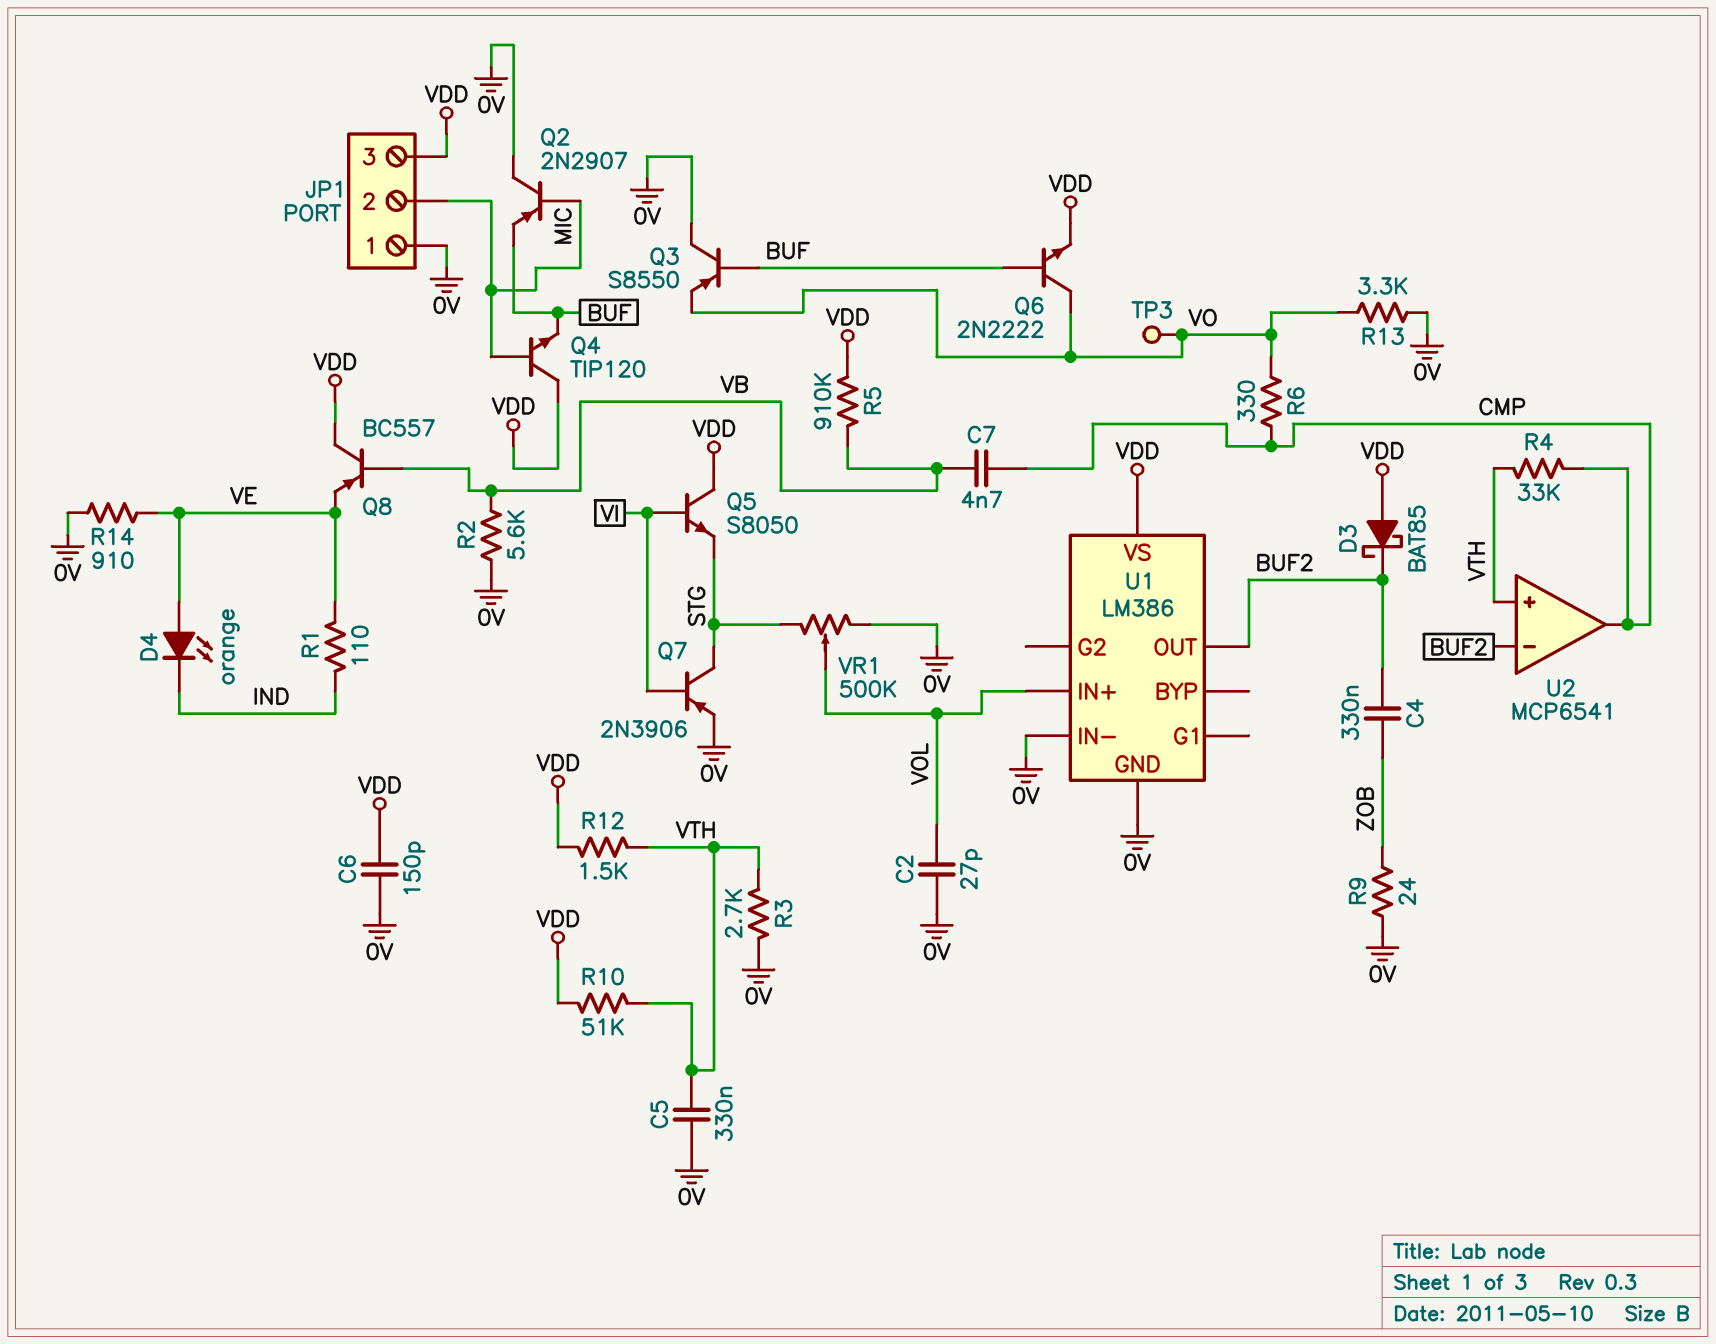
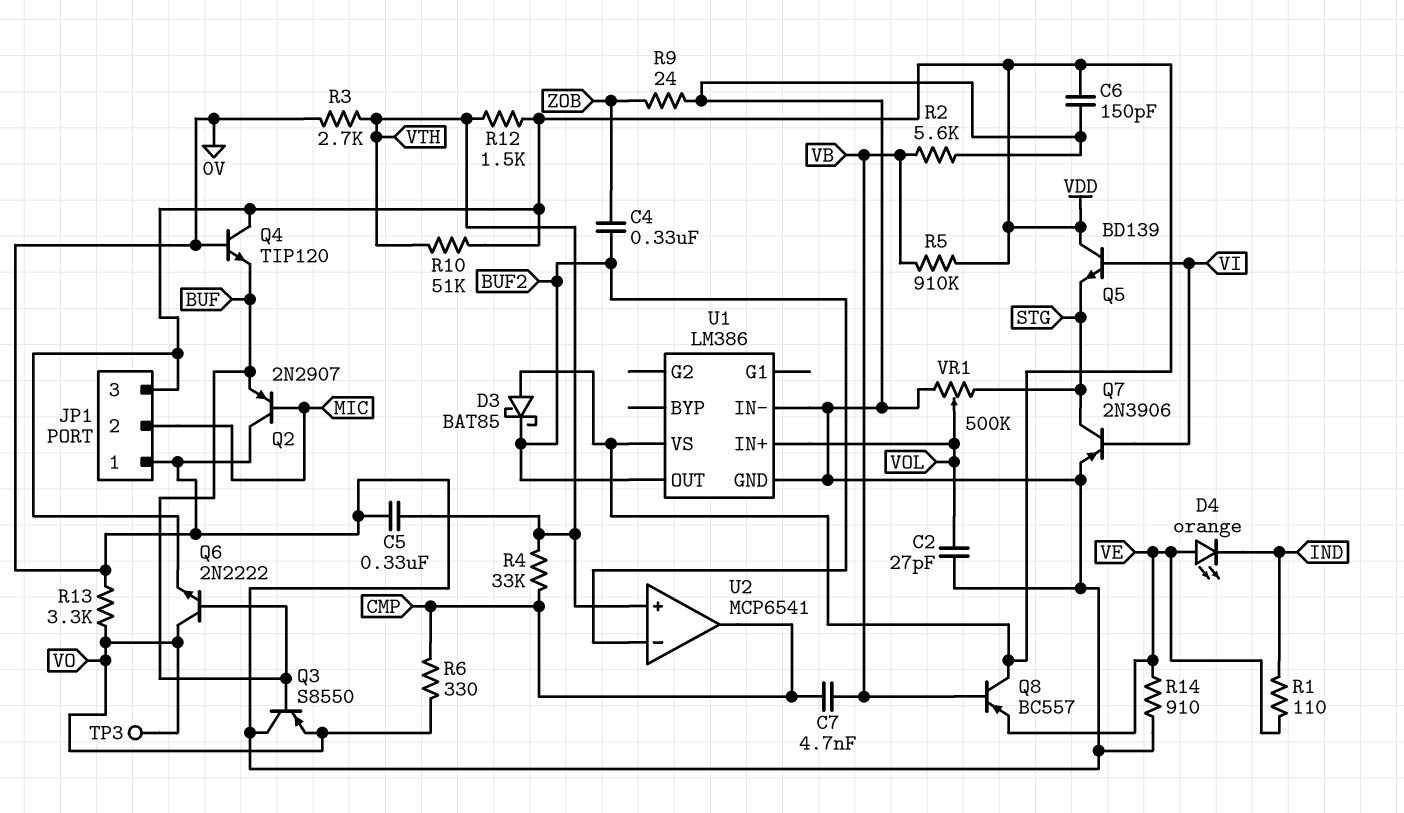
Q4: NPN TIP120 (B MIC, C VDD, E BUF) -> NPN TIP120 (B 0V, C VDD, E BUF)
Q5: NPN S8050 (B VI, C VDD, E STG) -> NPN BD139 (B VI, C VDD, E STG)

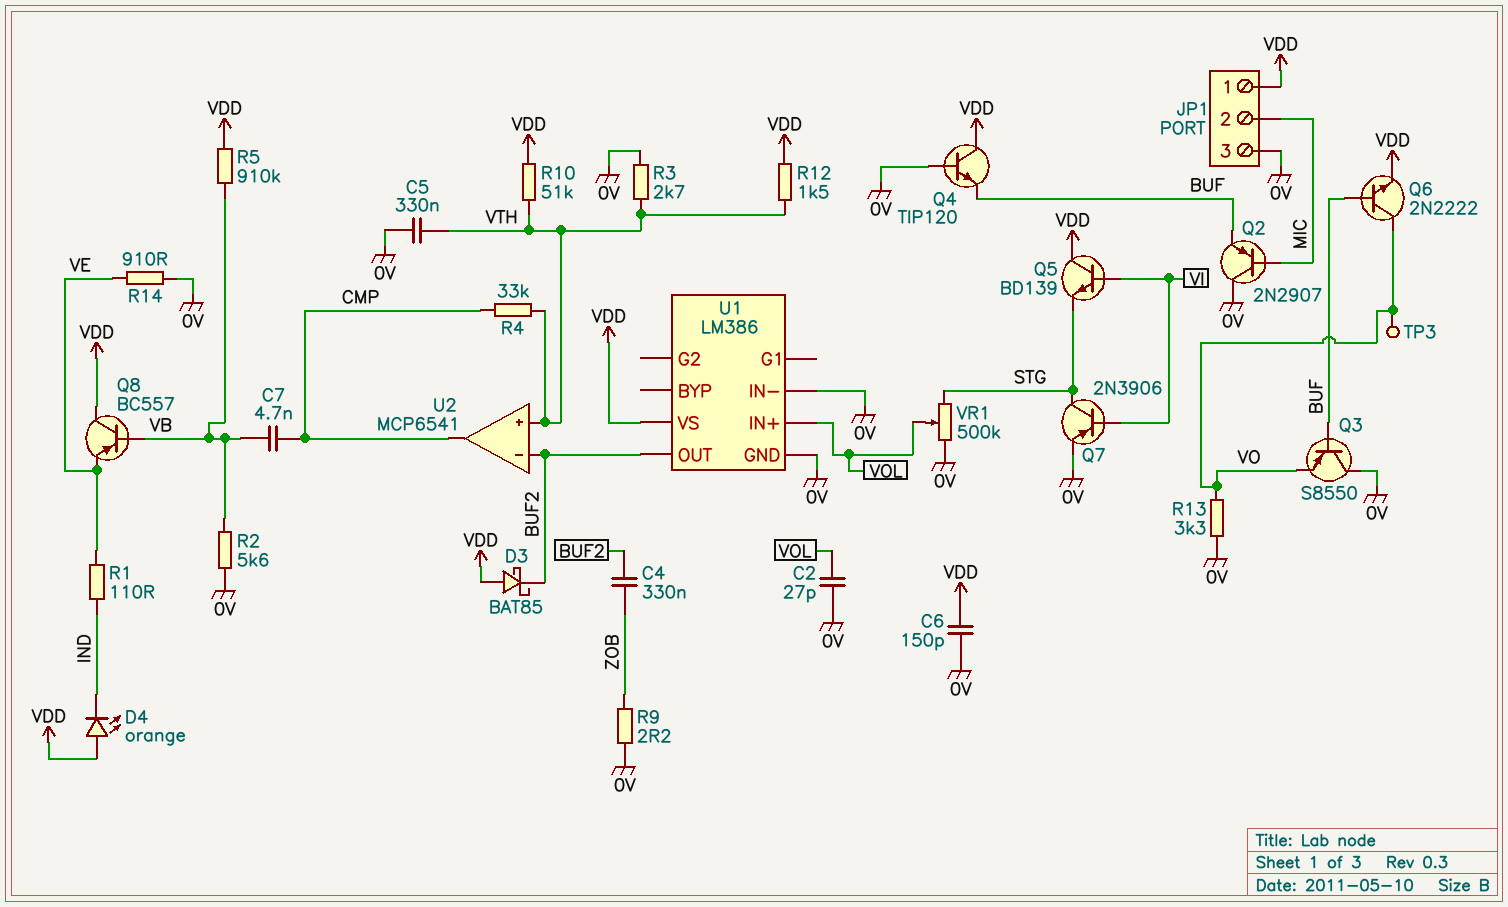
D4: LED orange (A VE, K IND) -> LED orange (A VDD, K IND)
JP1 pin 1: 0V -> VDD
JP1 pin 3: VDD -> 0V
R6: 330 (CMP, VO) -> none
R9: 24 (0V, ZOB) -> 2.2 (0V, ZOB)

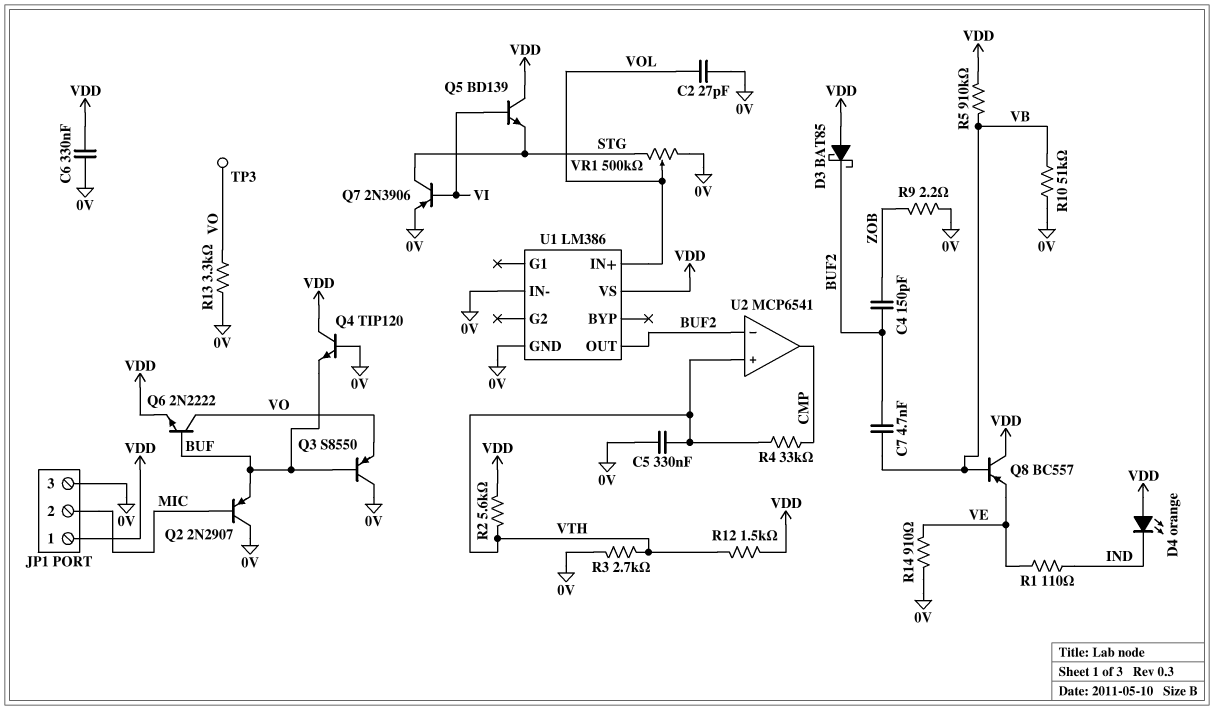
C4: 330nF (BUF2, ZOB) -> 150pF (BUF2, ZOB)
C6: 150pF (0V, VDD) -> 330nF (0V, VDD)
C7: 4.7nF (CMP, VB) -> 4.7nF (BUF2, VB)
R2: 5.6k (0V, VB) -> 5.6k (VDD, VTH)
R10: 51k (VDD, VTH) -> 51k (0V, VB)

